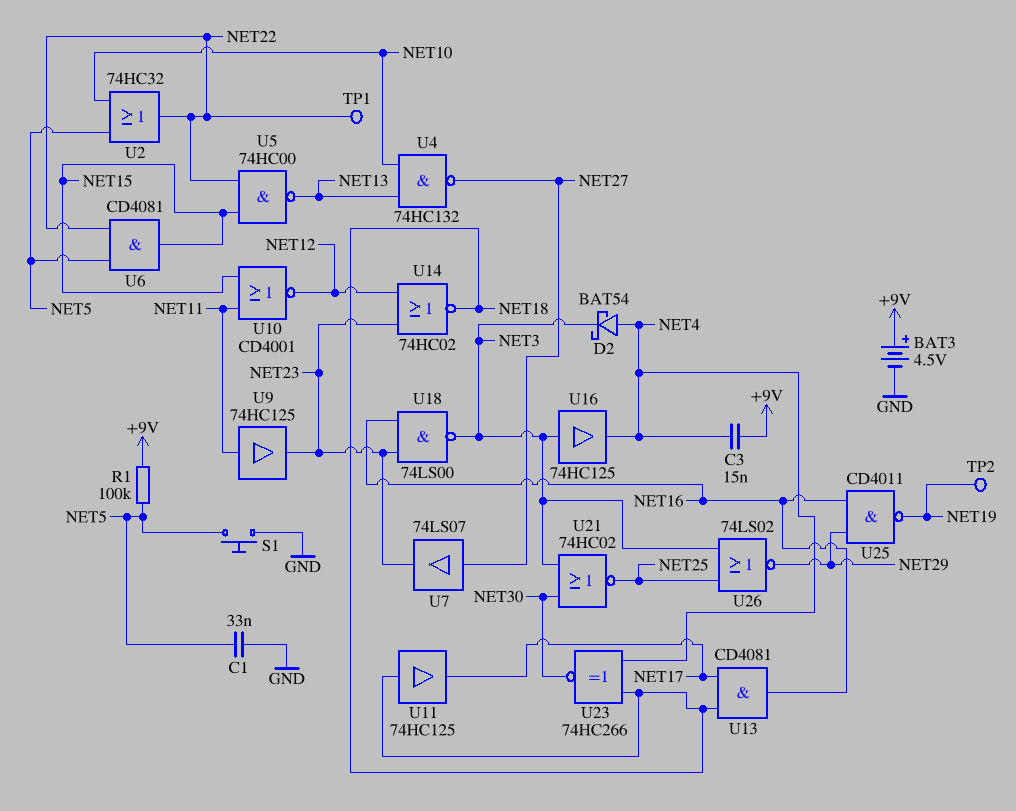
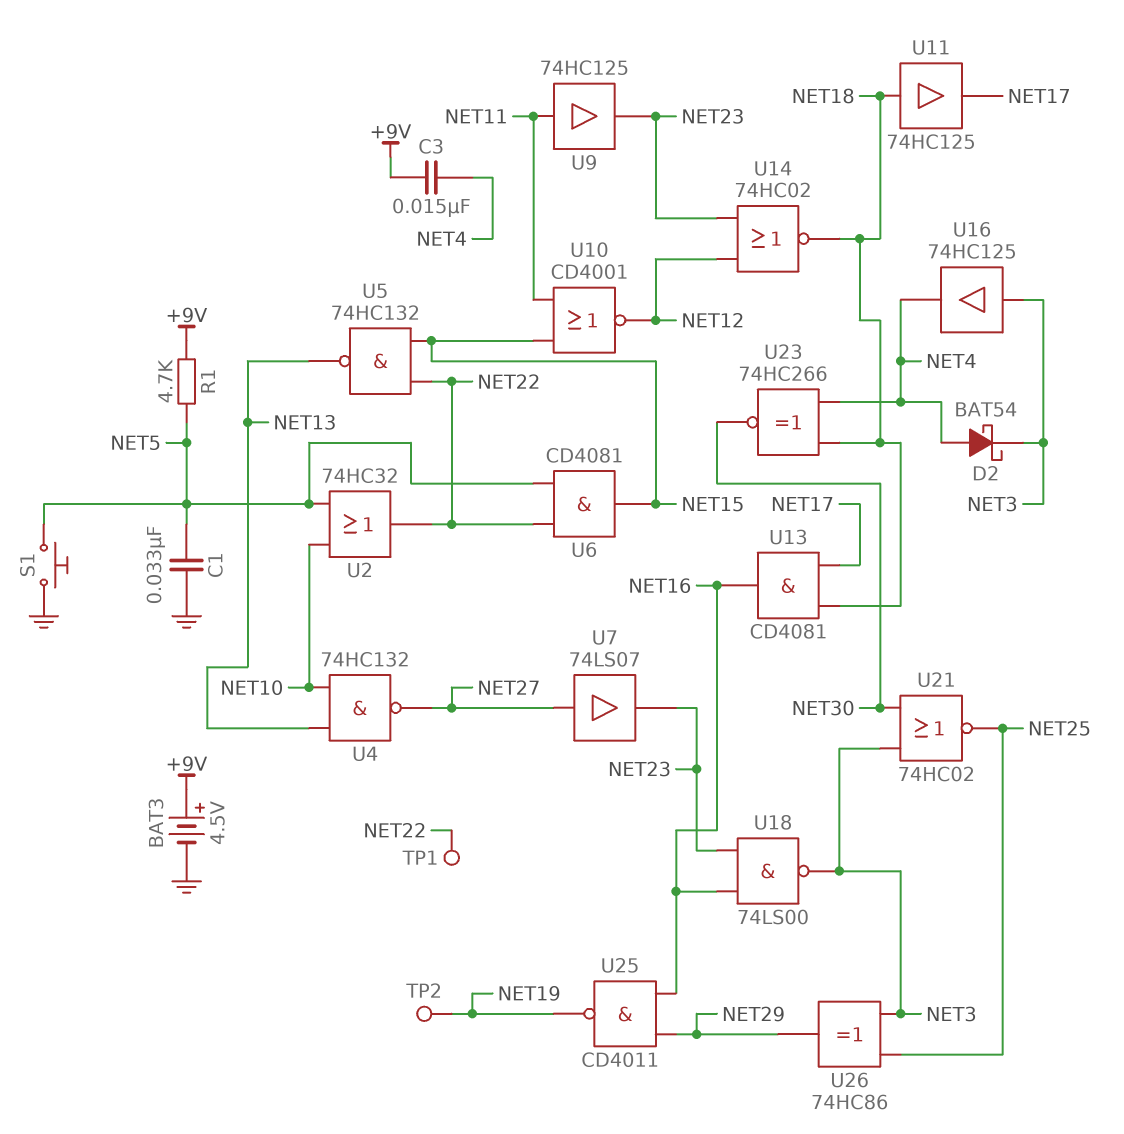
R1: 100k (+9V, NET5) -> 4.7k (+9V, NET5)
U5: NAND 74HC00 (in NET15, in NET22, out NET13) -> NAND 74HC132 (in NET15, in NET22, out NET13)
U26: NOR 74LS02 (in NET3, in NET25, out NET29) -> XOR 74HC86 (in NET3, in NET25, out NET29)

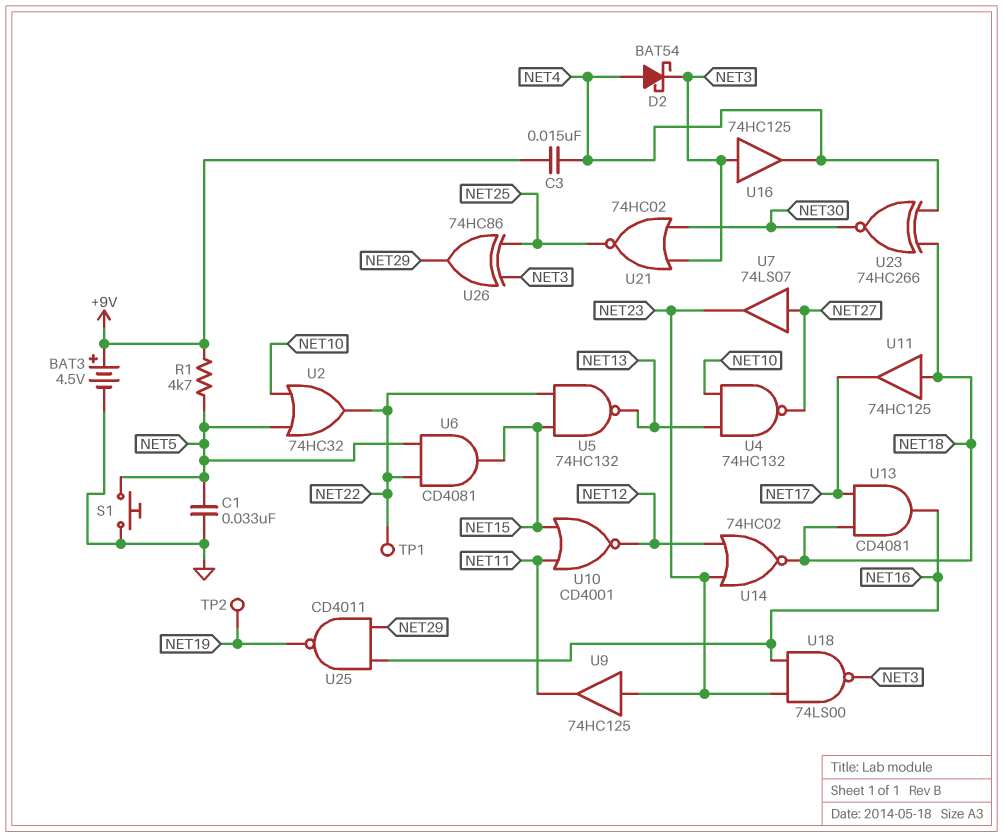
U9: buffer 74HC125 (in NET11, out NET23) -> buffer 74HC125 (in NET23, out NET11)

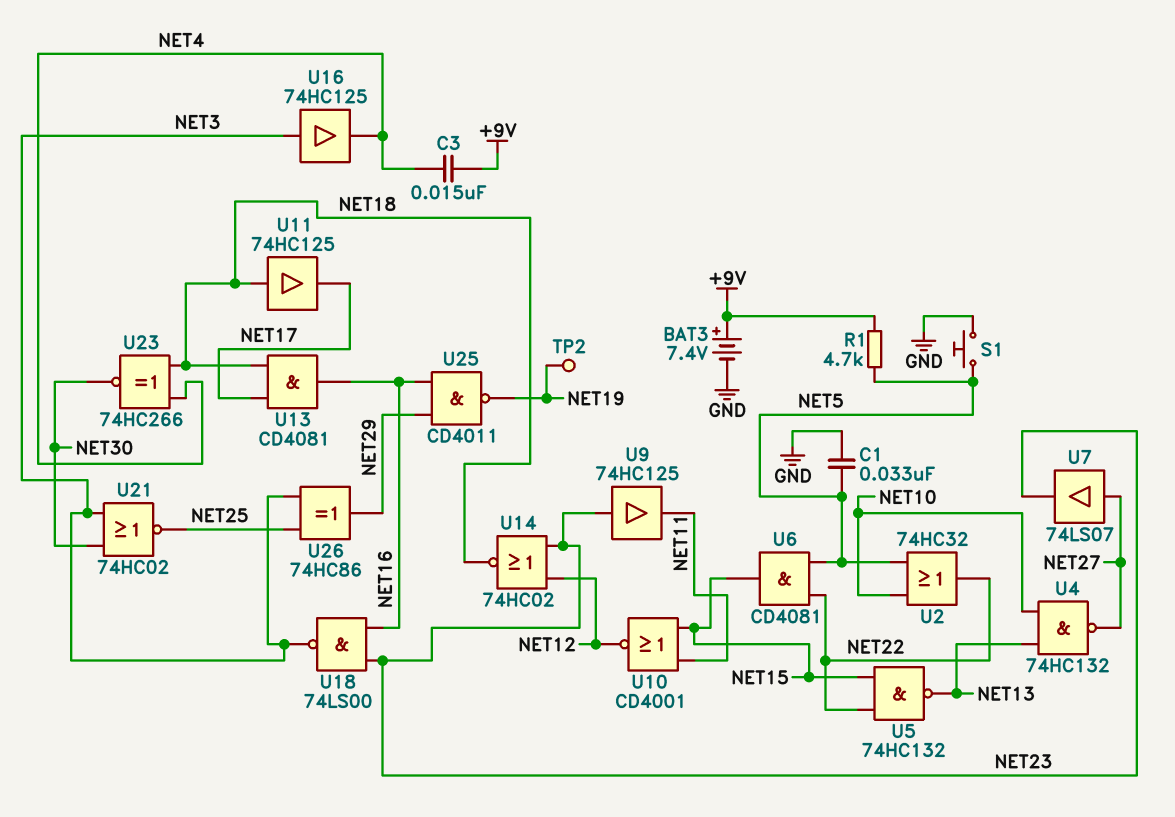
BAT3: 4.5V (plus +9V, minus GND) -> 7.4V (plus +9V, minus GND)
D2: schottky BAT54 (A NET4, K NET3) -> none
TP1: test point (NET22) -> none

